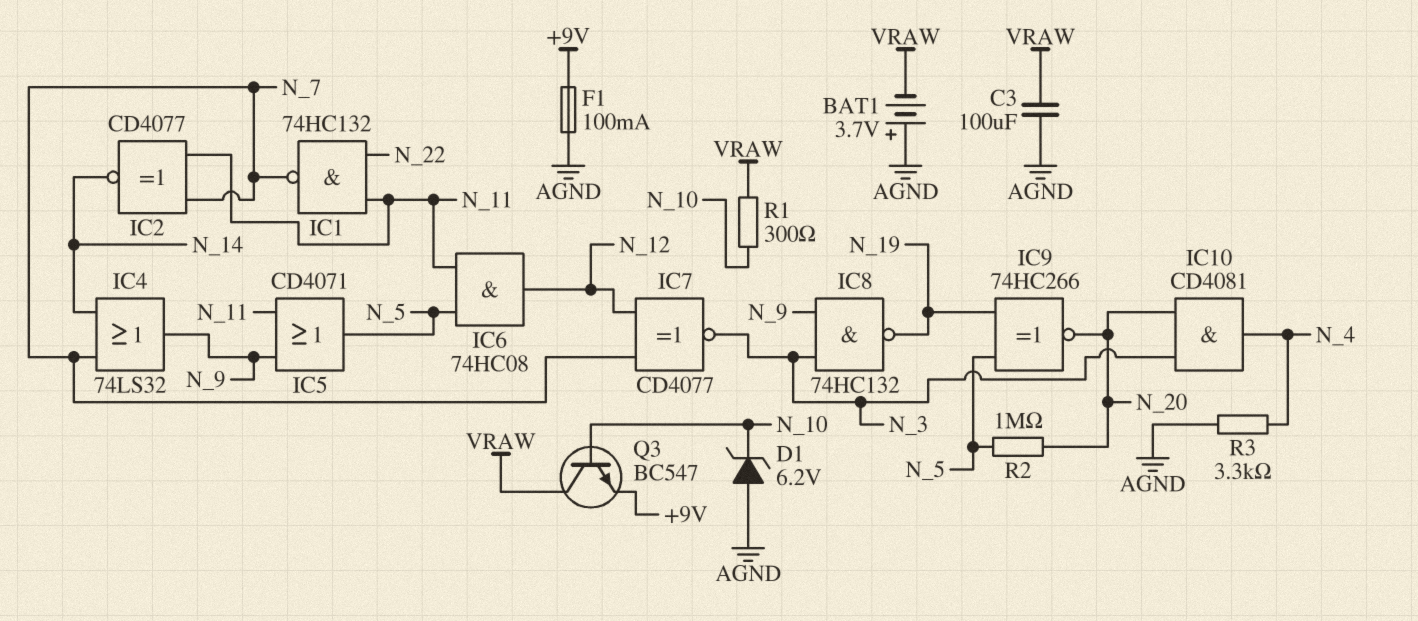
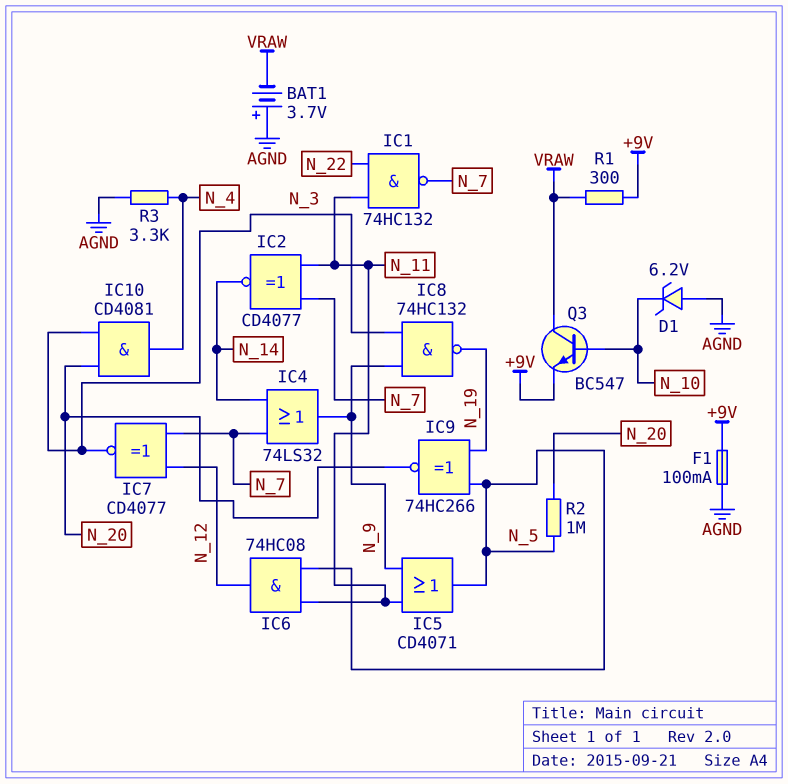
C3: 100uF (AGND, VRAW) -> none
R1: 300 (N_10, VRAW) -> 300 (+9V, VRAW)

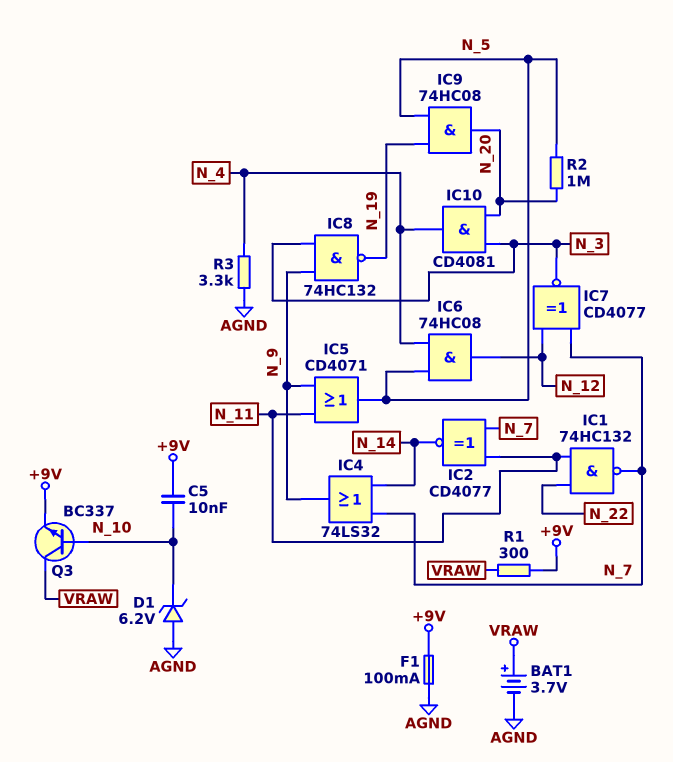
BAT1: 3.7V (plus AGND, minus VRAW) -> 3.7V (plus VRAW, minus AGND)
C5: none -> 10nF (+9V, N_10)
IC6: AND 74HC08 (in N_5, in N_11, out N_12) -> AND 74HC08 (in N_4, in N_5, out N_12)
IC9: XNOR 74HC266 (in N_5, in N_19, out N_20) -> AND 74HC08 (in N_5, in N_19, out N_20)
Q3: NPN BC547 (B N_10, C VRAW, E +9V) -> NPN BC337 (B N_10, C VRAW, E +9V)

